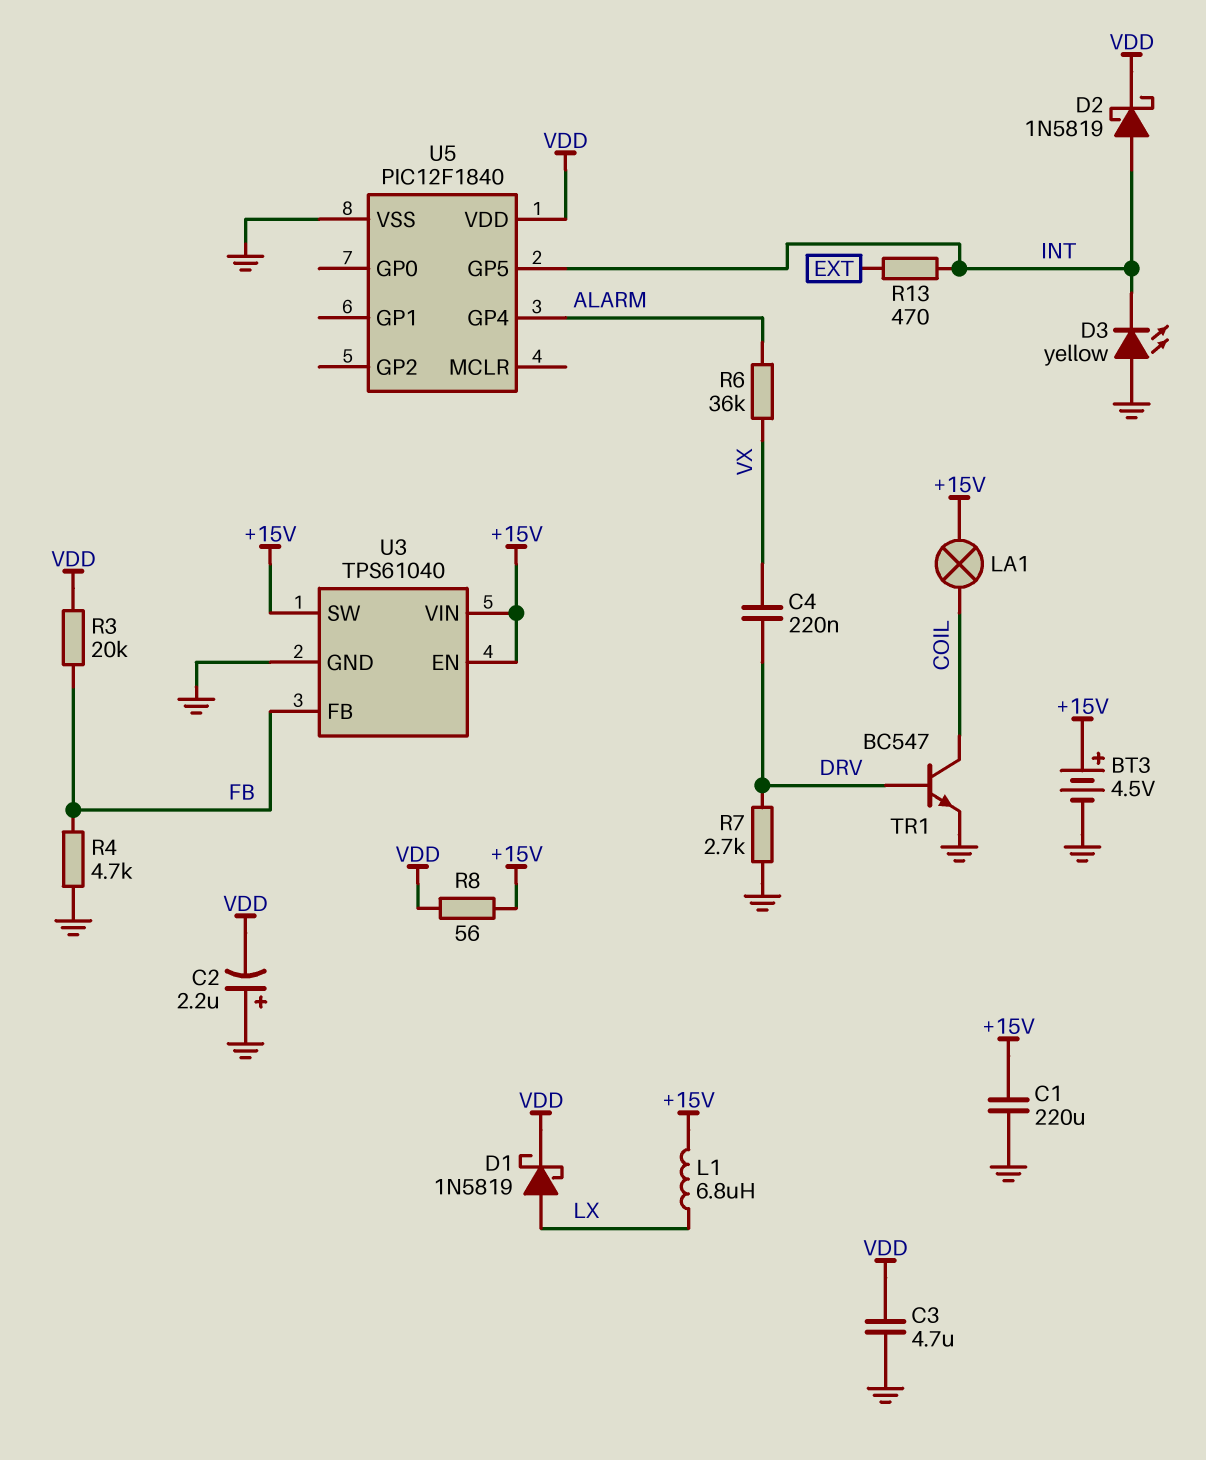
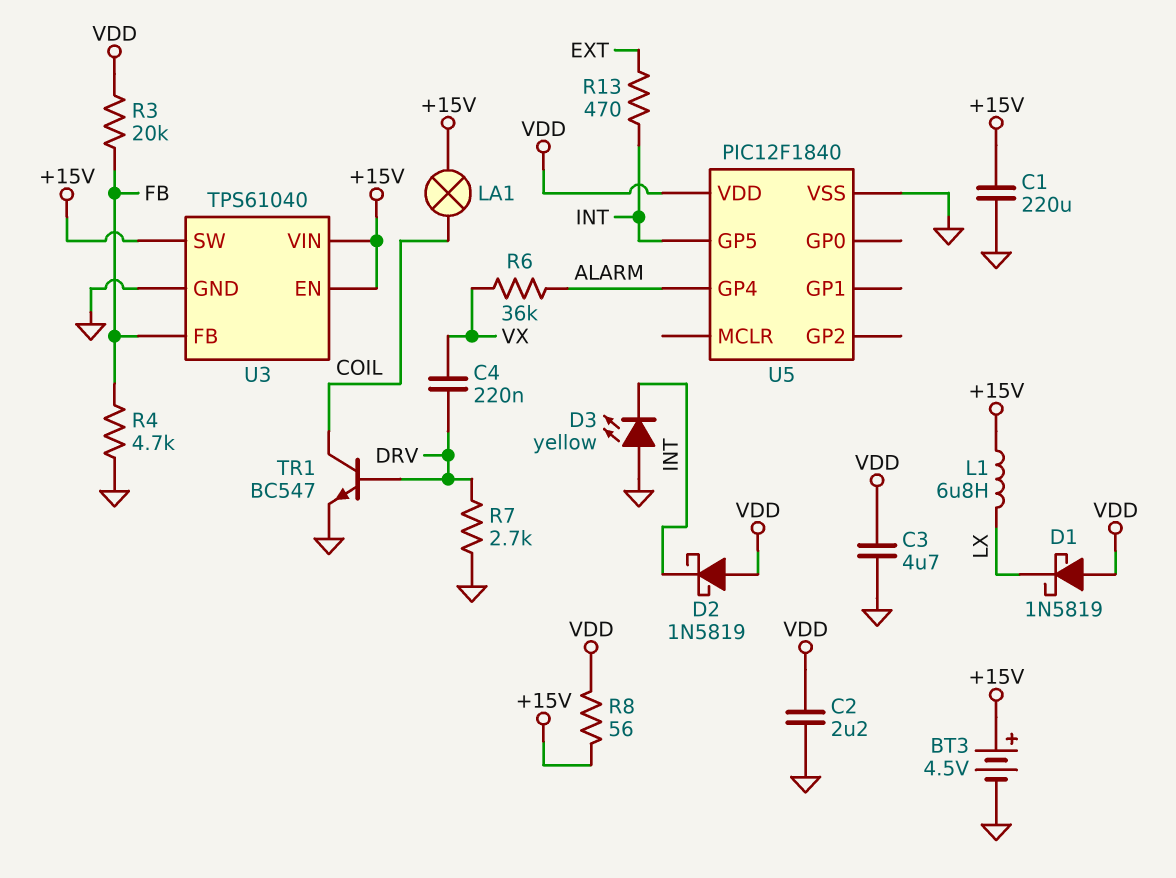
C2: 2.2uF (plus GND, minus VDD) -> 2.2uF (GND, VDD)
D1: schottky 1N5819 (A LX, K VDD) -> schottky 1N5819 (A VDD, K LX)
D2: schottky 1N5819 (A INT, K VDD) -> schottky 1N5819 (A VDD, K INT)

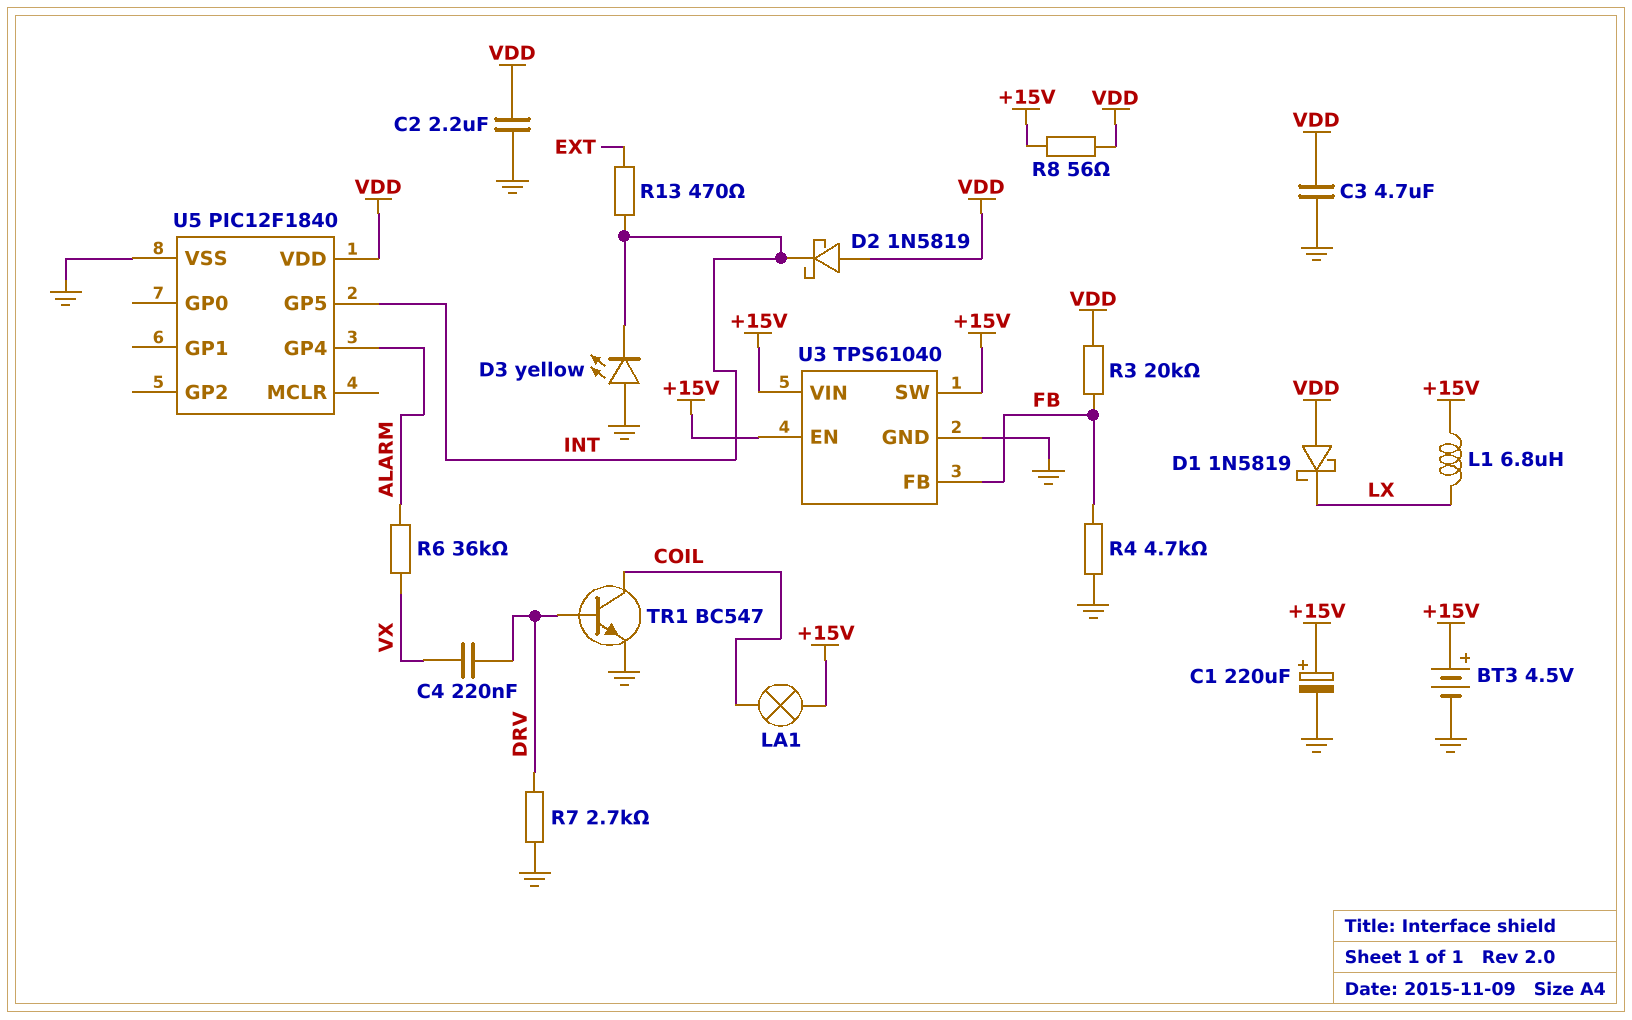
C1: 220uF (+15V, GND) -> 220uF (plus +15V, minus GND)

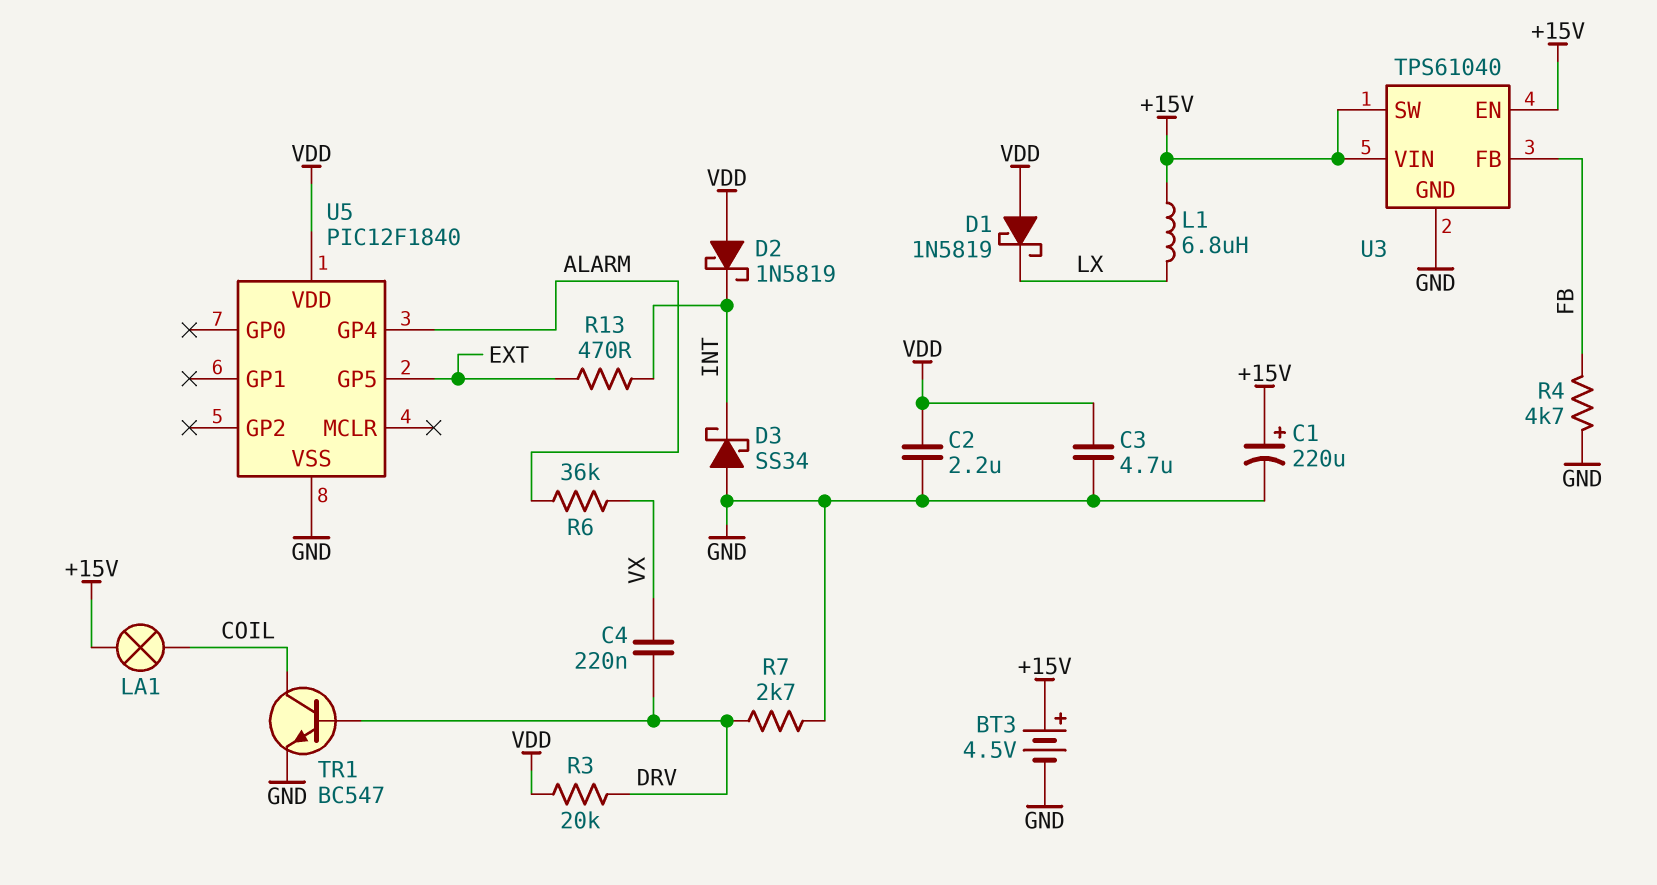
D3: LED yellow (A GND, K INT) -> schottky SS34 (A GND, K INT)
R3: 20k (FB, VDD) -> 20k (DRV, VDD)
R8: 56 (+15V, VDD) -> none
U5 pin GP5: INT -> EXT

